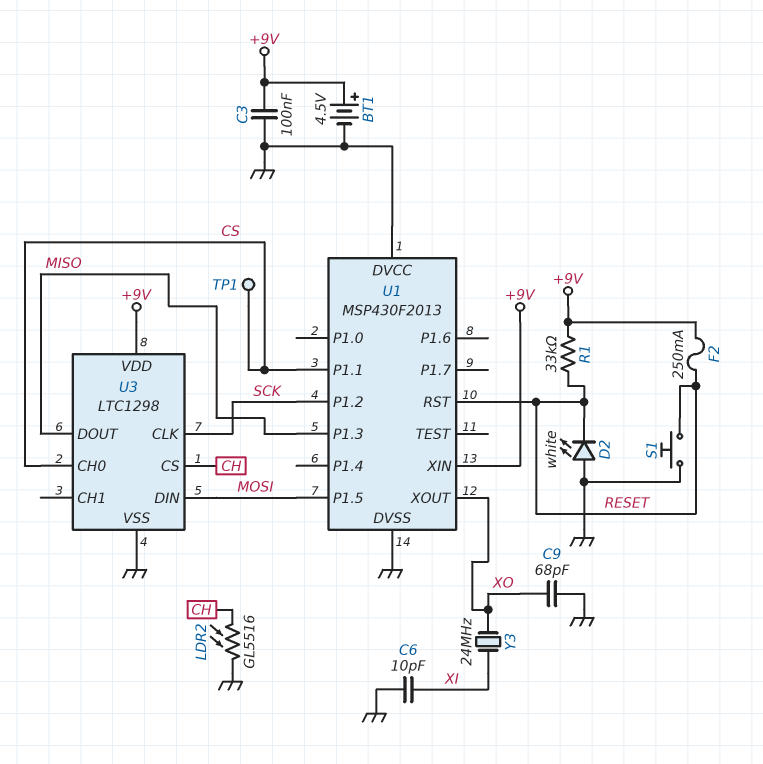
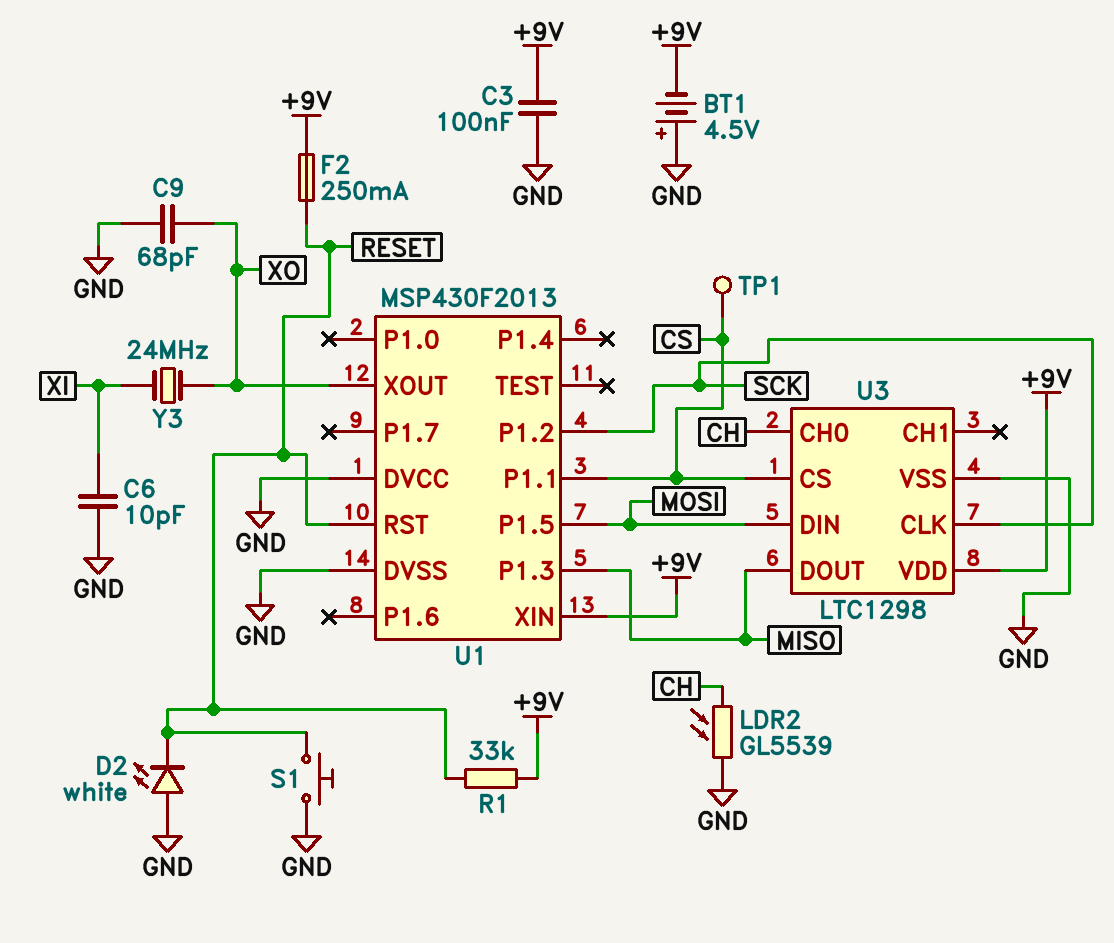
BT1: 4.5V (plus +9V, minus GND) -> 4.5V (plus GND, minus +9V)
LDR2: GL5516 (CH, GND) -> GL5539 (CH, GND)
U3 pin CH0: CS -> CH
U3 pin CS: CH -> CS

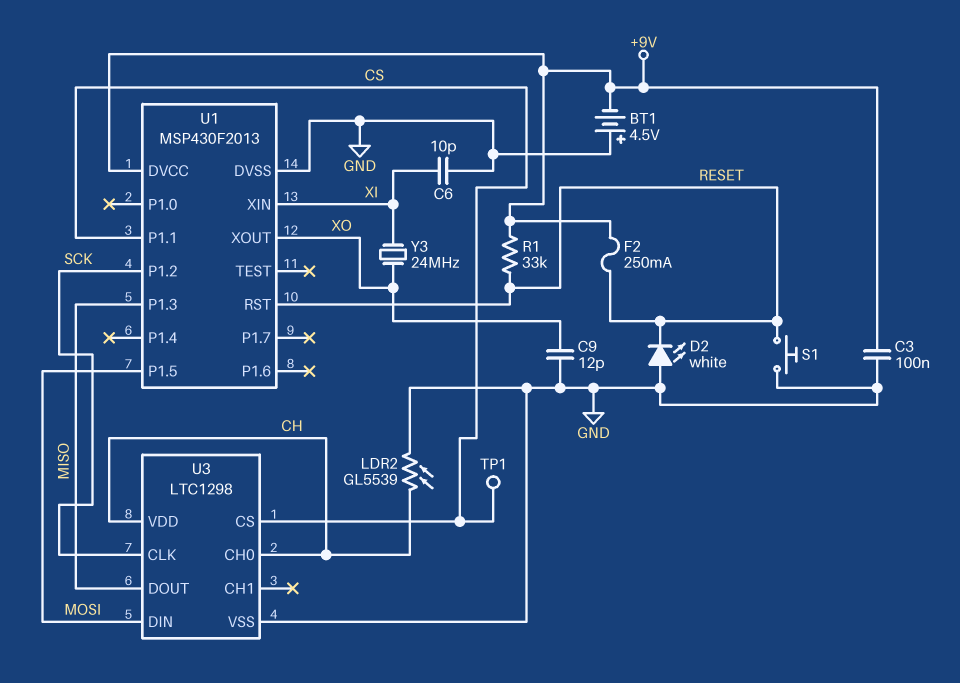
C9: 68pF (GND, XO) -> 12pF (GND, XO)
U1 pin DVCC: GND -> +9V
U1 pin XIN: +9V -> XI
U3 pin VDD: +9V -> CH

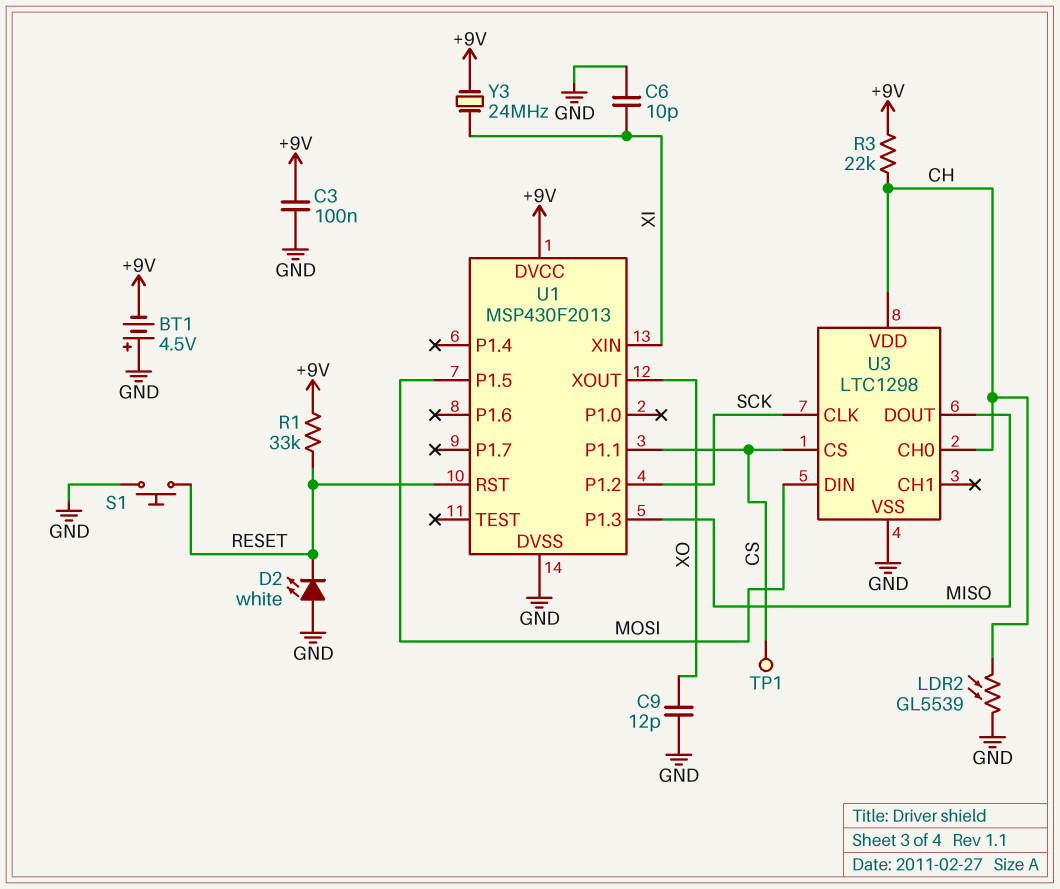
F2: 250mA (+9V, RESET) -> none
R3: none -> 22k (+9V, CH)
Y3: 24MHz (XI, XO) -> 24MHz (+9V, XI)

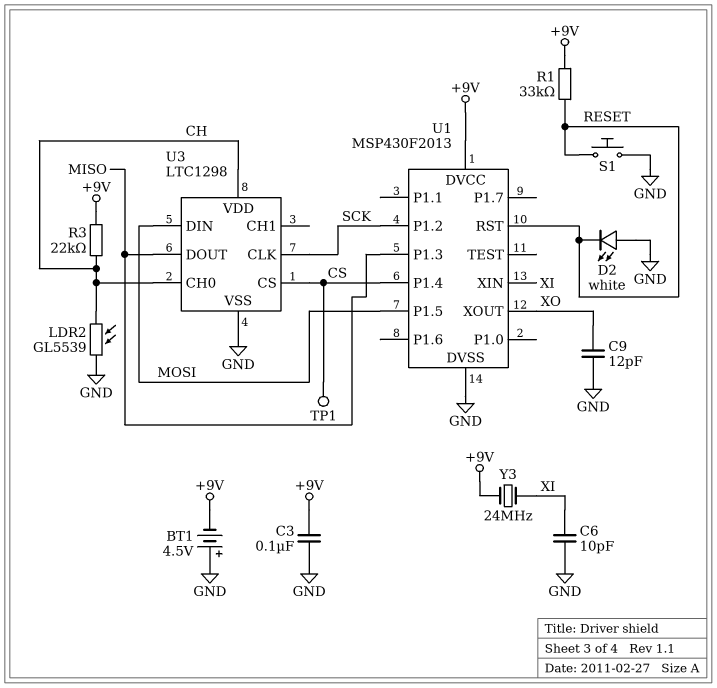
U1 pin P1.1: CS -> none
U1 pin P1.4: none -> CS

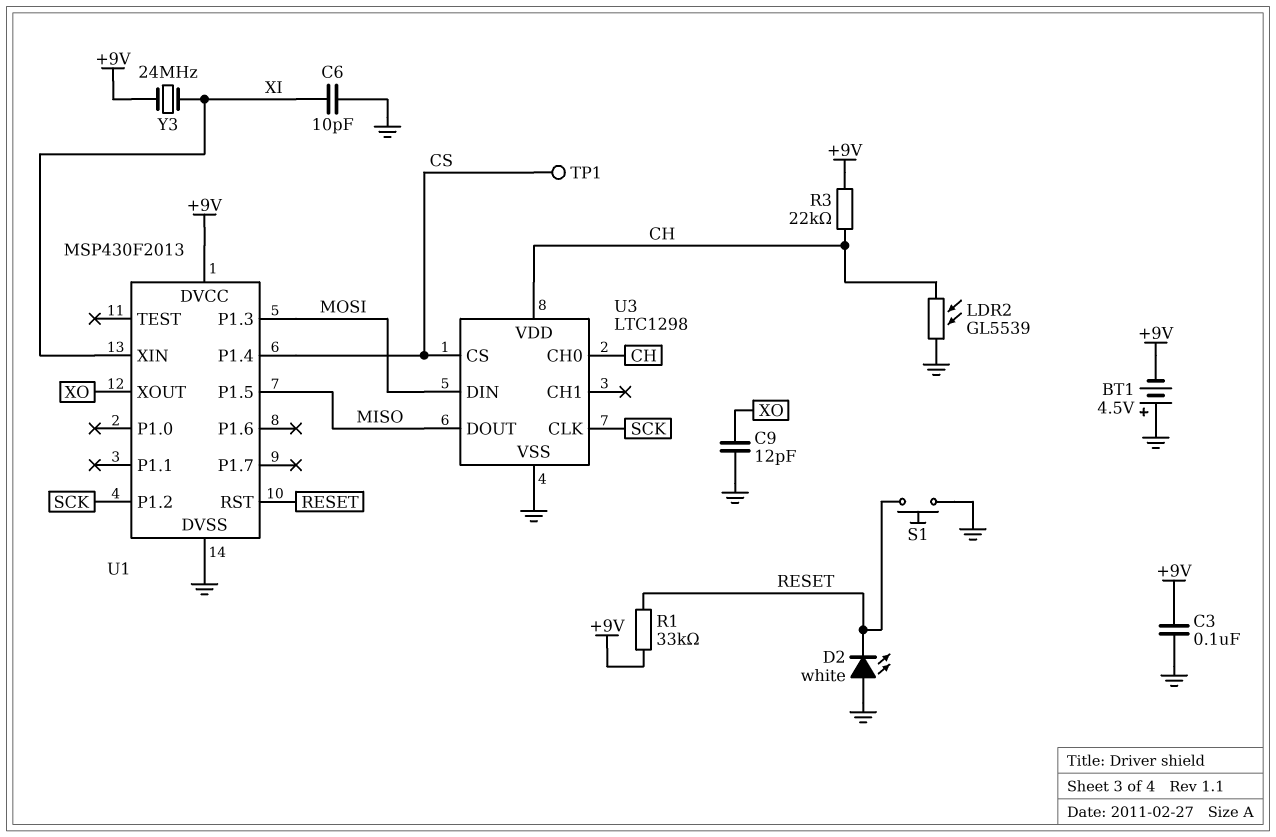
U1 pin P1.3: MISO -> MOSI
U1 pin P1.5: MOSI -> MISO

